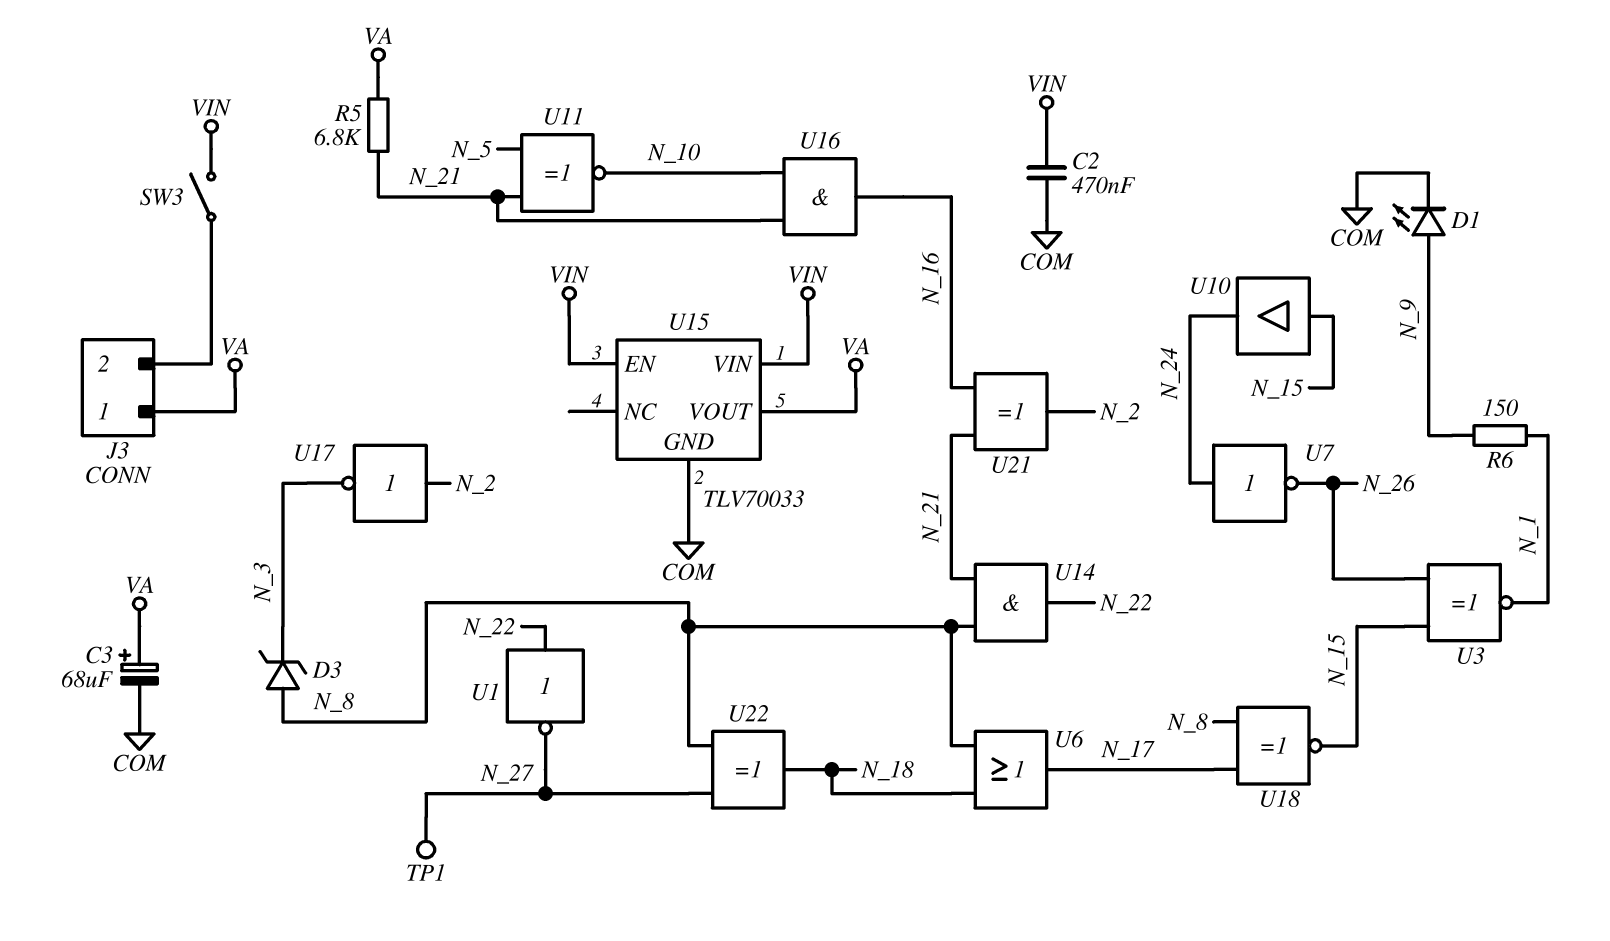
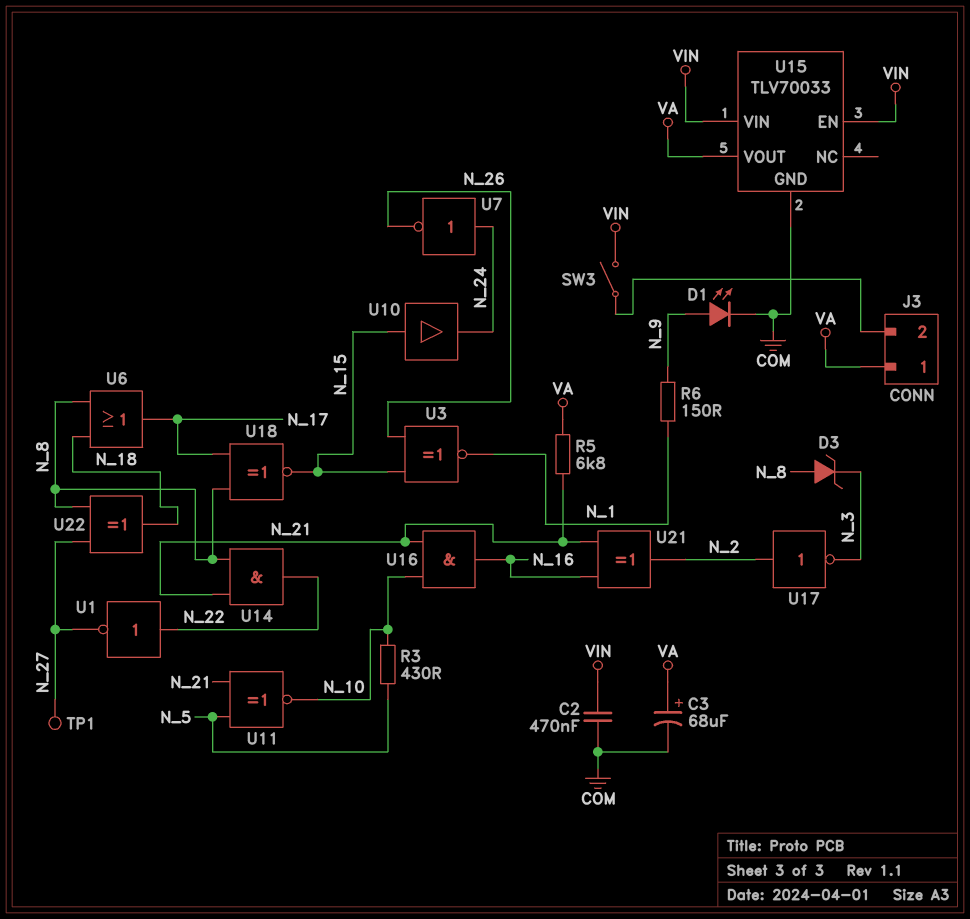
R3: none -> 430 (N_5, N_10)

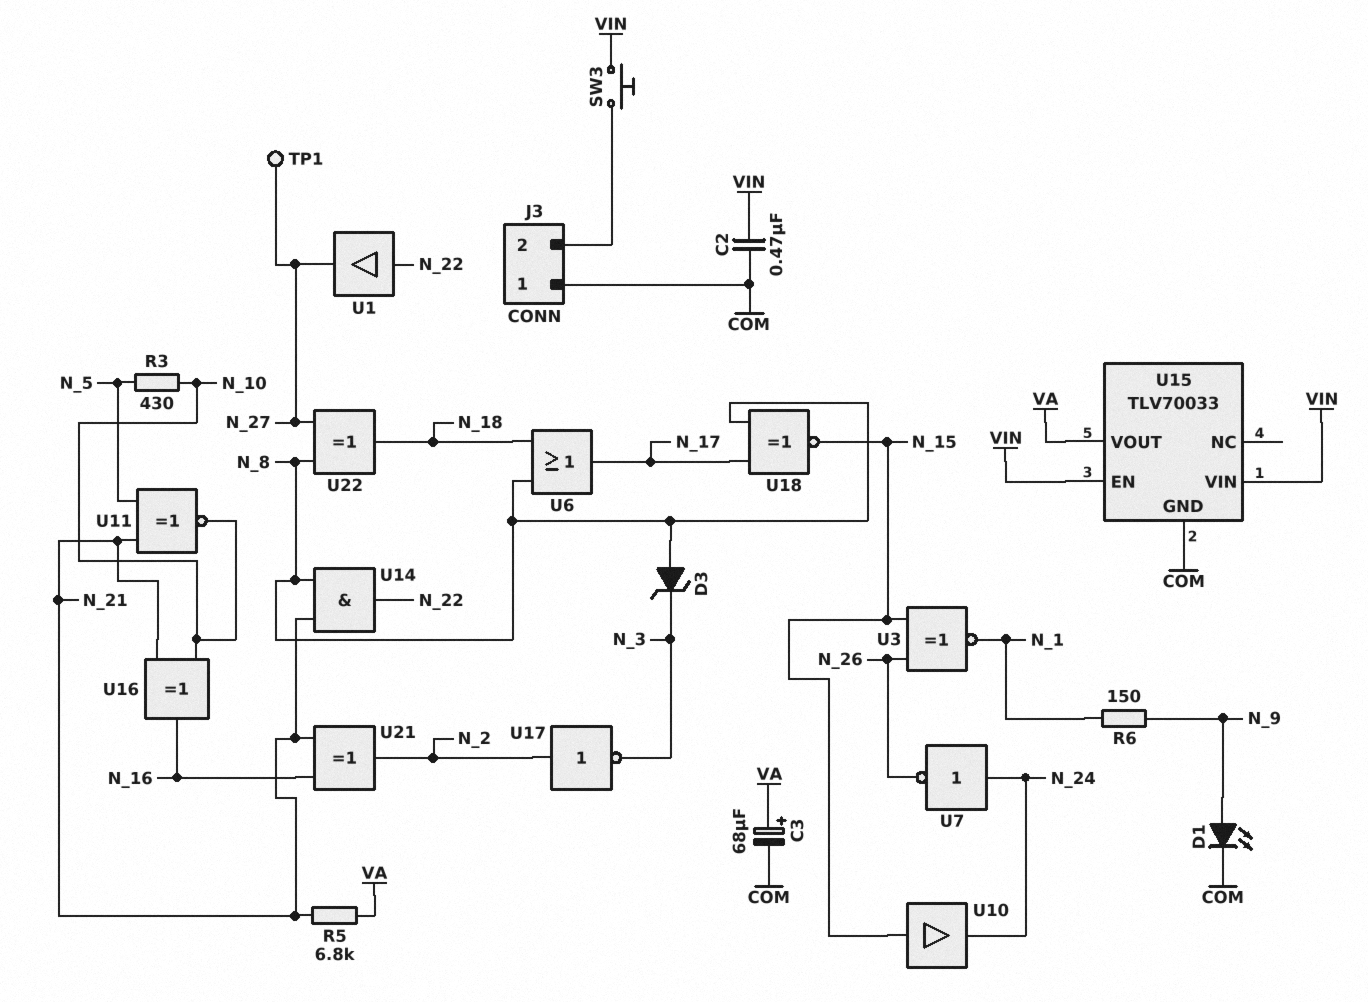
J3 pin 1: VA -> COM
SW3: switch (J3/2, VIN) -> button (J3/2, VIN)
U1: NOT (in N_22, out N_27) -> buffer (in N_22, out N_27)
U16: AND (in N_10, in N_21, out N_16) -> XOR (in N_10, in N_21, out N_16)

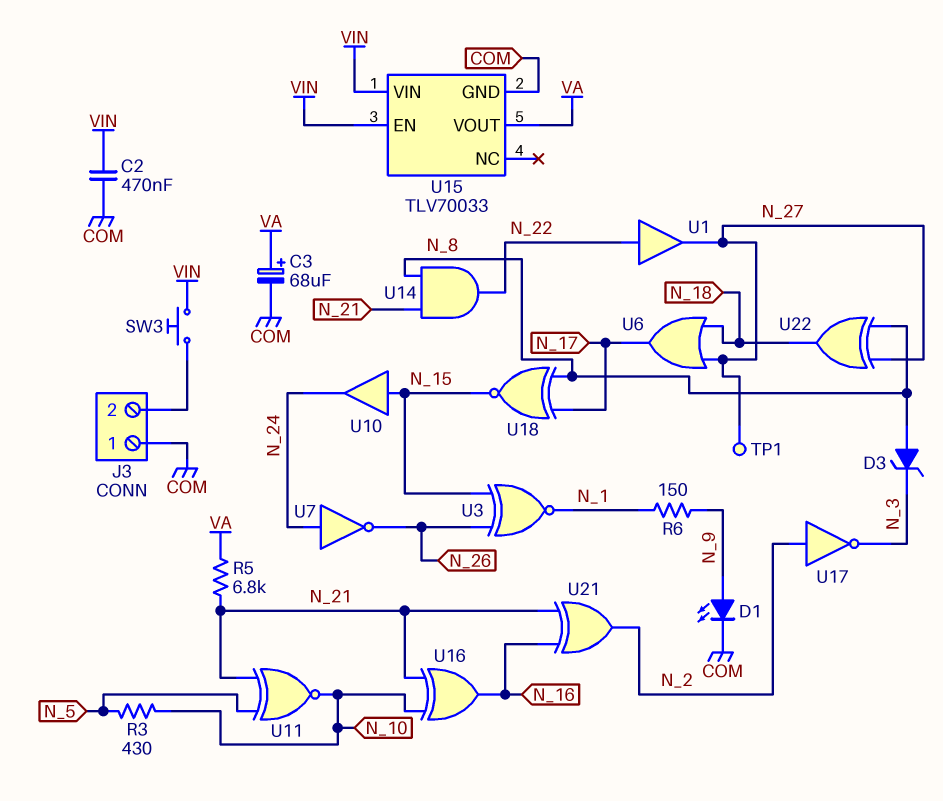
U6: OR (in N_8, in N_18, out N_17) -> OR (in N_18, in N_27, out N_17)

